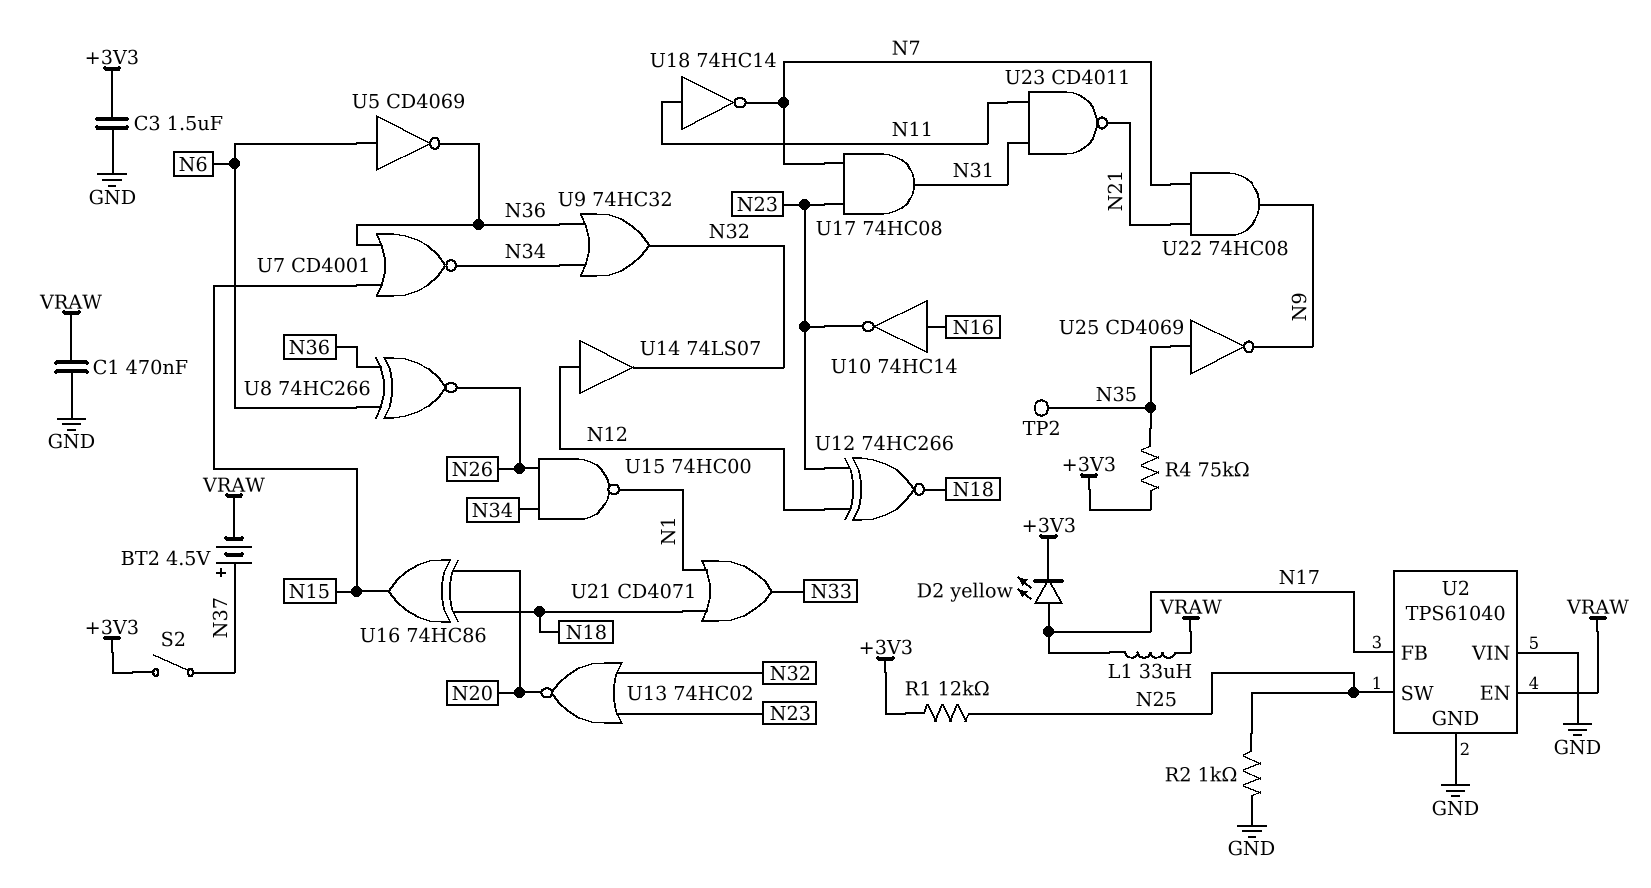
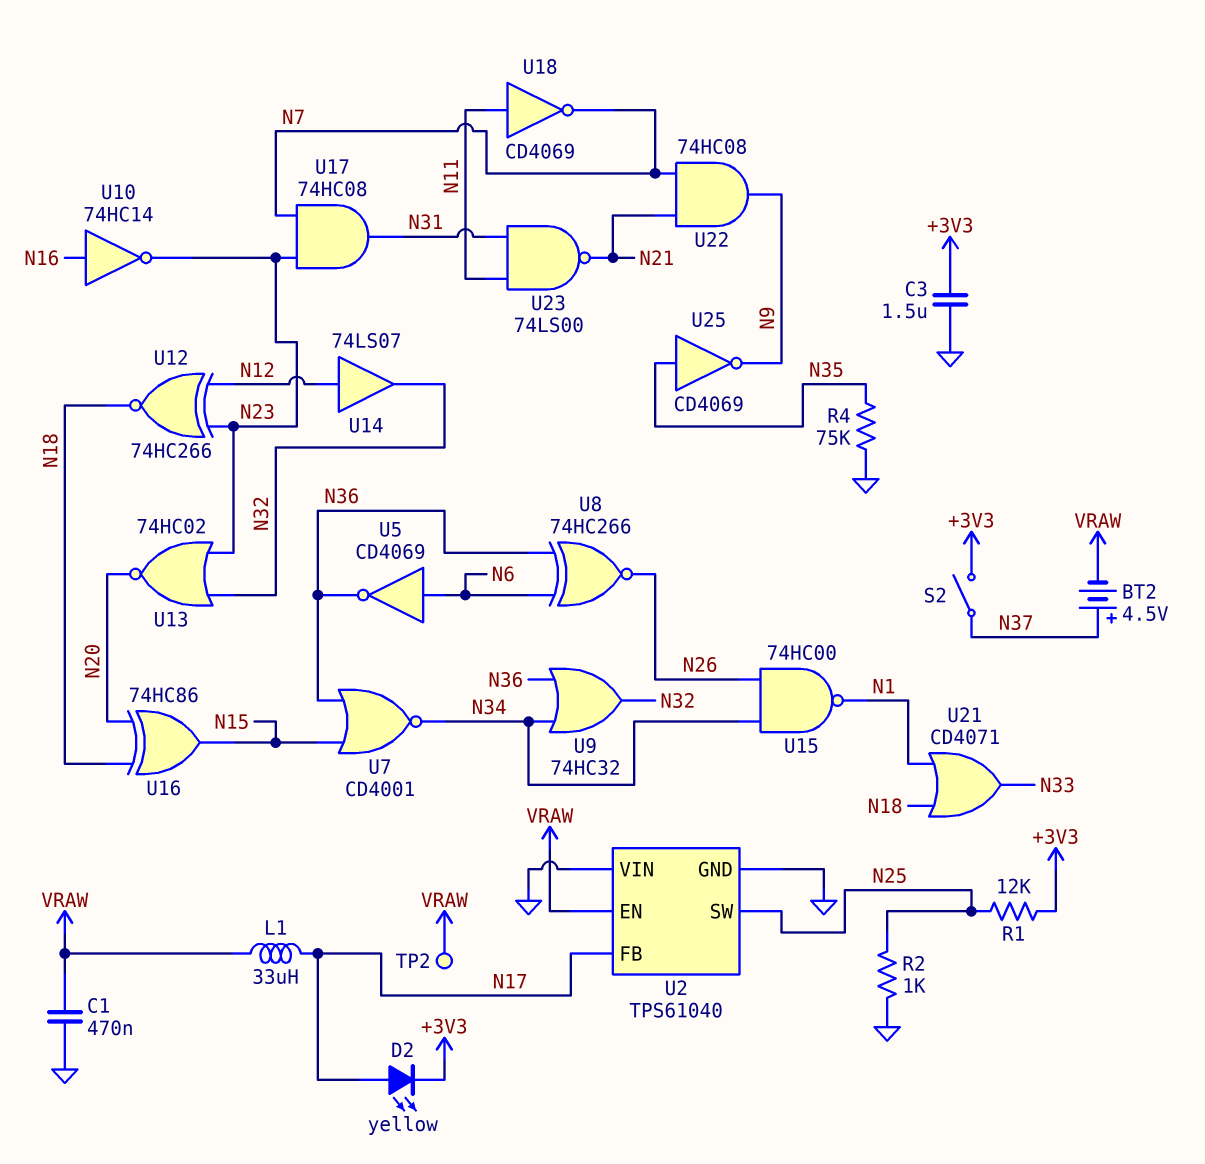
R4: 75k (+3V3, N35) -> 75k (GND, N35)
TP2: test point (N35) -> test point (VRAW)
U18: NOT 74HC14 (in N11, out N7) -> NOT CD4069 (in N11, out N7)
U23: NAND CD4011 (in N11, in N31, out N21) -> NAND 74LS00 (in N11, in N31, out N21)

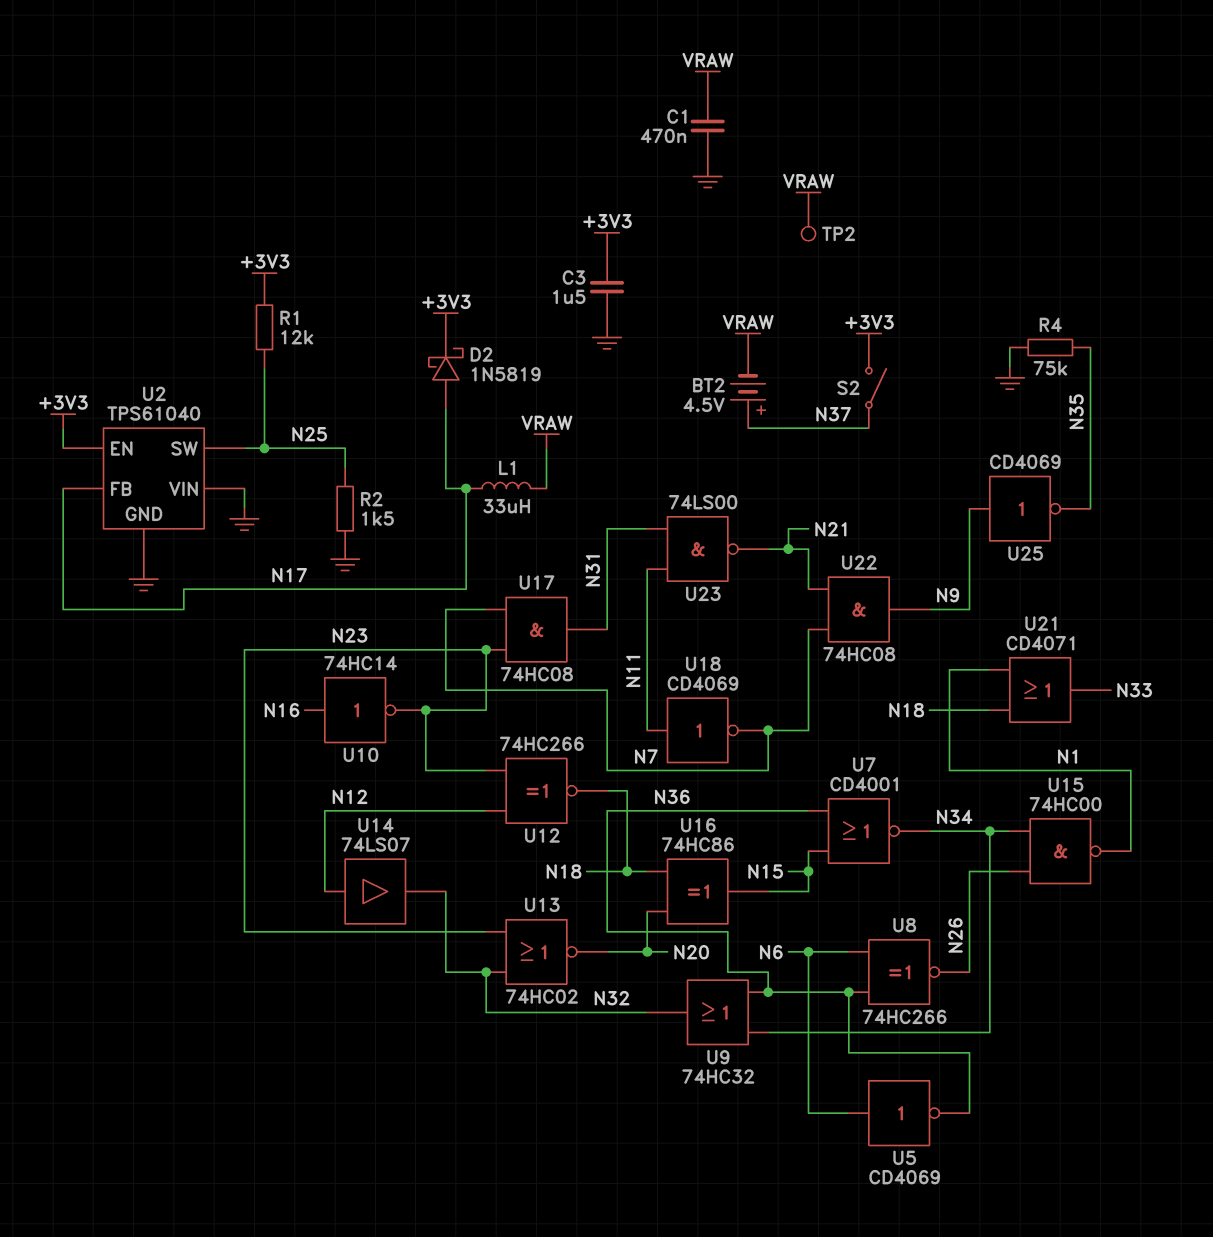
D2: LED yellow (A N17, K +3V3) -> schottky 1N5819 (A N17, K +3V3)
R2: 1k (GND, N25) -> 1.5k (GND, N25)
U2 pin EN: VRAW -> +3V3
U25: NOT CD4069 (in N35, out N9) -> NOT CD4069 (in N9, out N35)

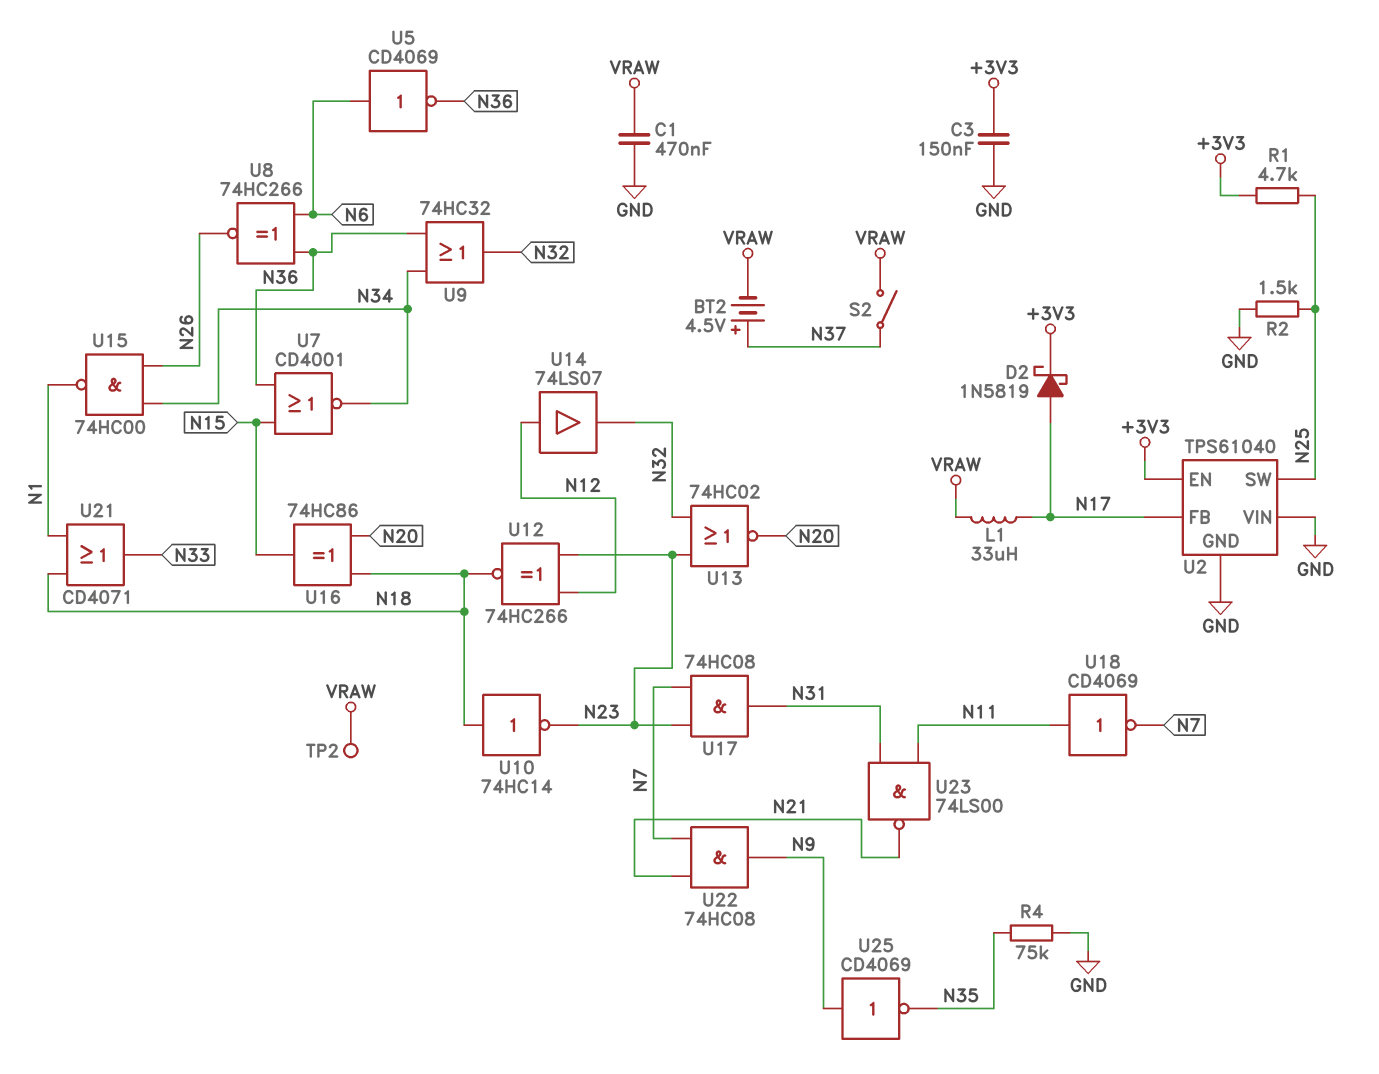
C3: 1.5uF (+3V3, GND) -> 150nF (+3V3, GND)
R1: 12k (+3V3, N25) -> 4.7k (+3V3, N25)
S2: switch (+3V3, N37) -> switch (N37, VRAW)
U10: NOT 74HC14 (in N16, out N23) -> NOT 74HC14 (in N18, out N23)

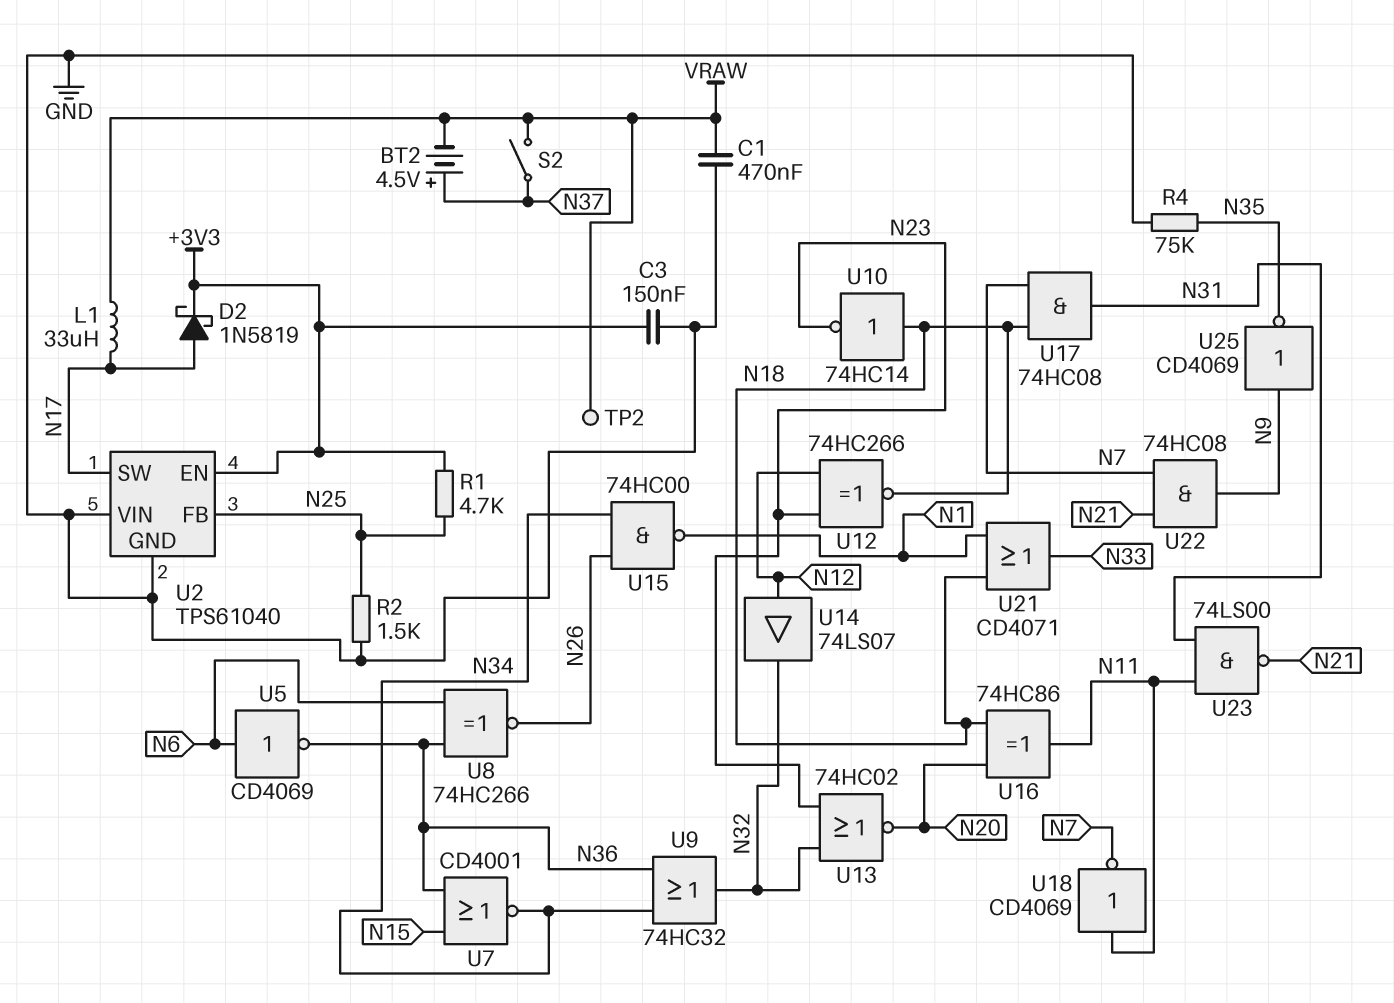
U2 pin FB: N17 -> N25
U2 pin SW: N25 -> N17
U16: XOR 74HC86 (in N18, in N20, out N15) -> XOR 74HC86 (in N18, in N20, out N11)
U17: AND 74HC08 (in N7, in N23, out N31) -> AND 74HC08 (in N7, in N18, out N31)

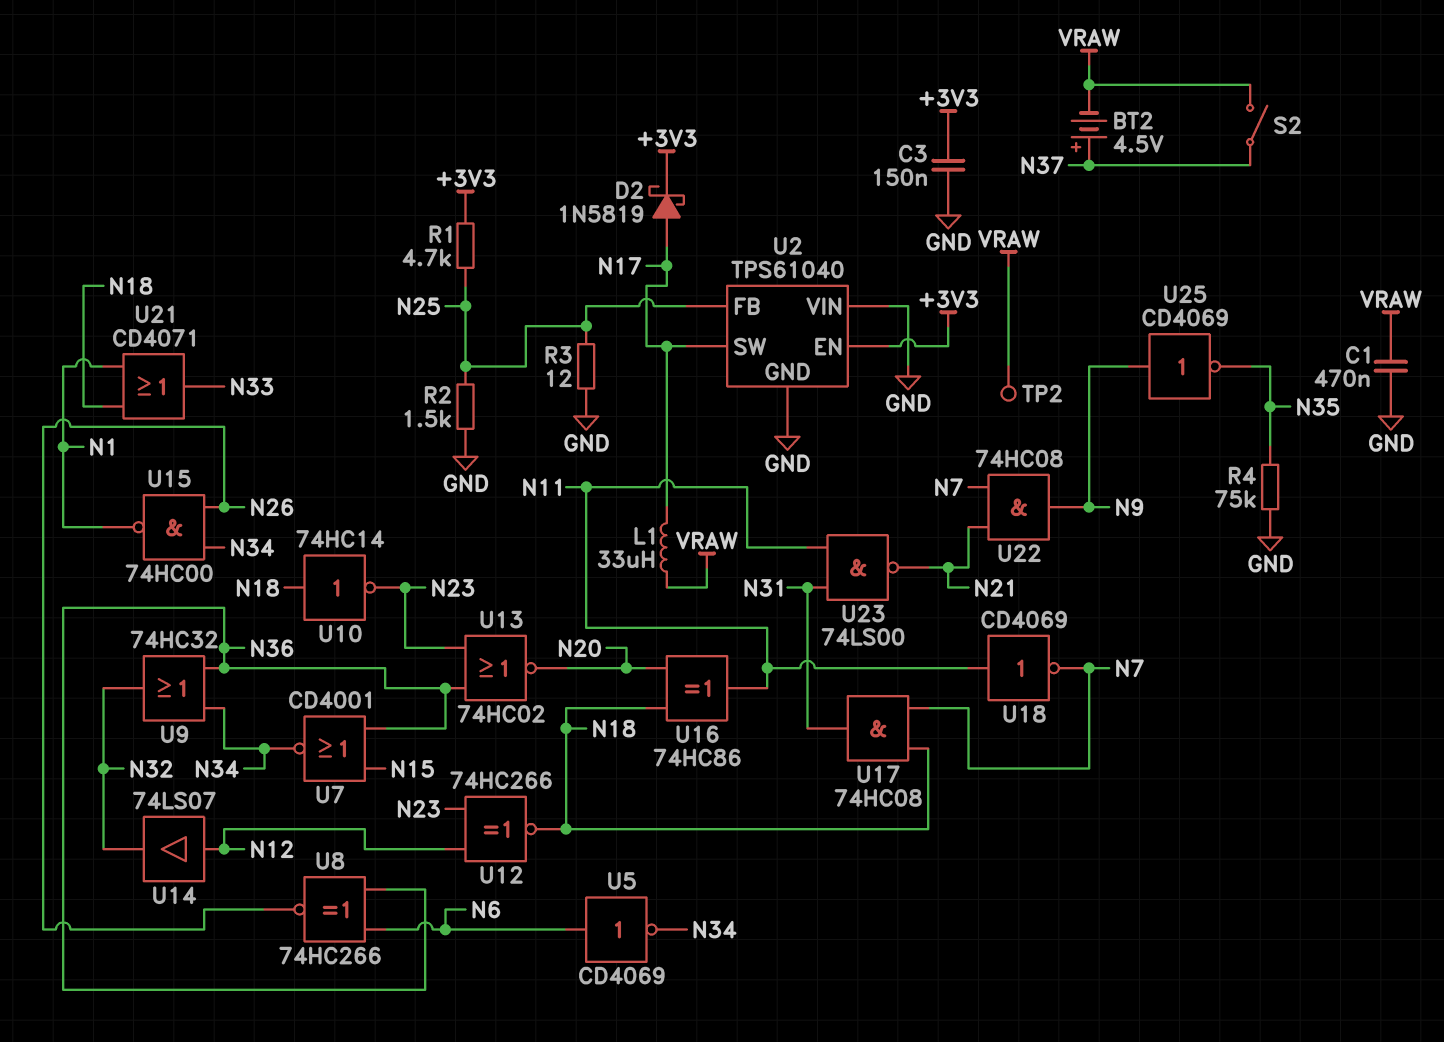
R3: none -> 12 (GND, N25)
U5: NOT CD4069 (in N6, out N36) -> NOT CD4069 (in N6, out N34)
U13: NOR 74HC02 (in N23, in N32, out N20) -> NOR 74HC02 (in N23, in N36, out N20)

